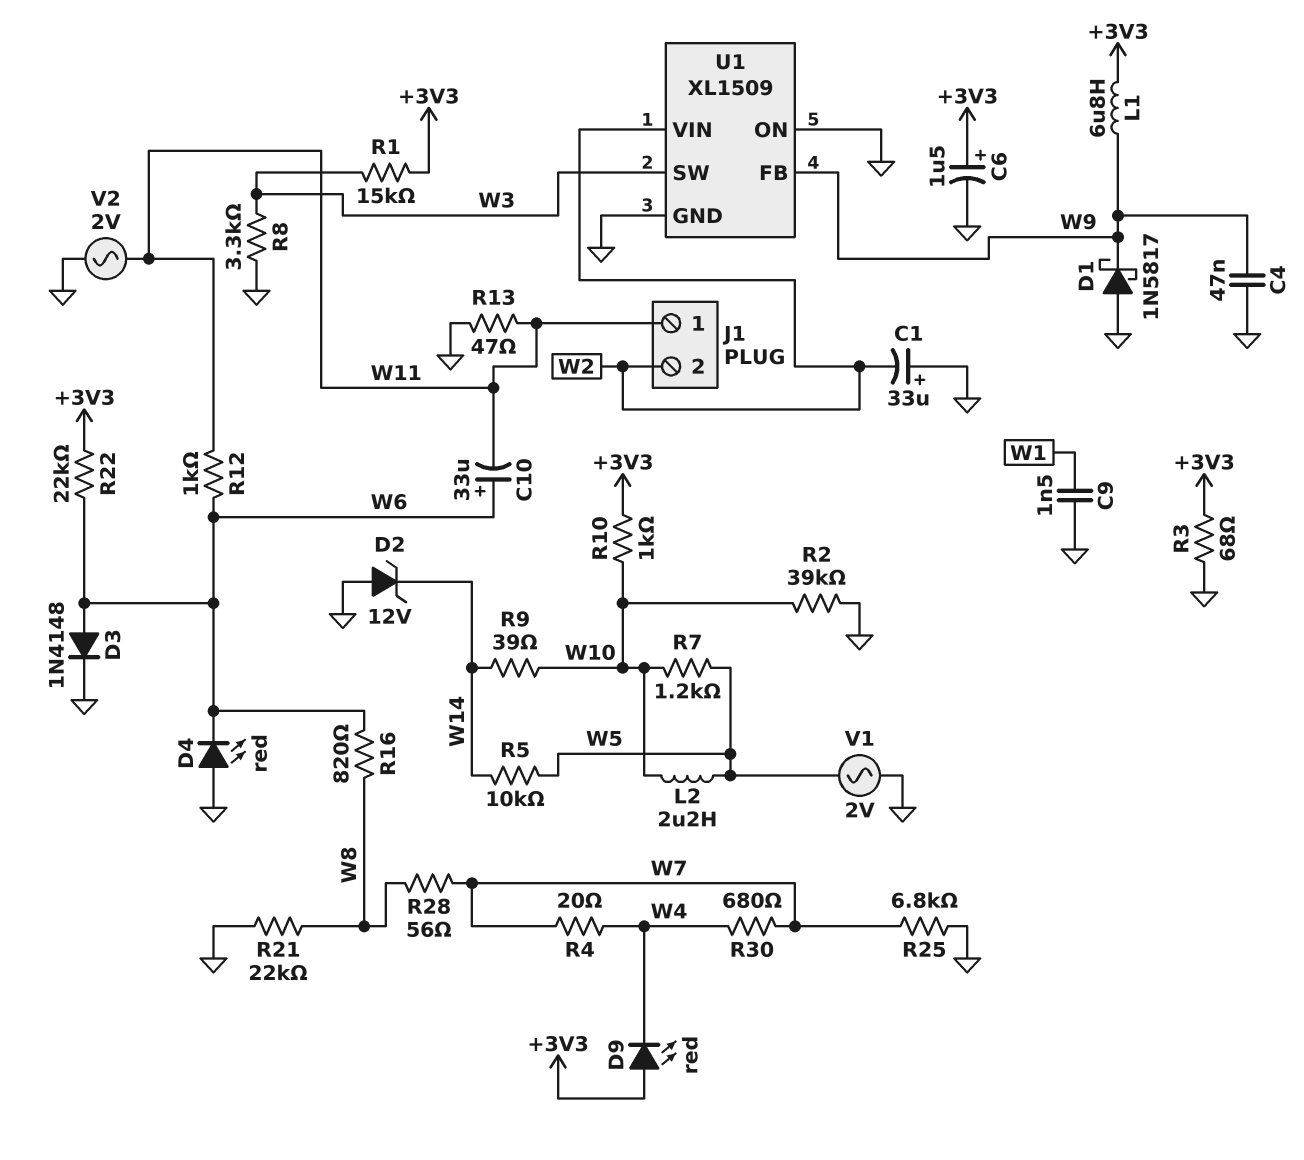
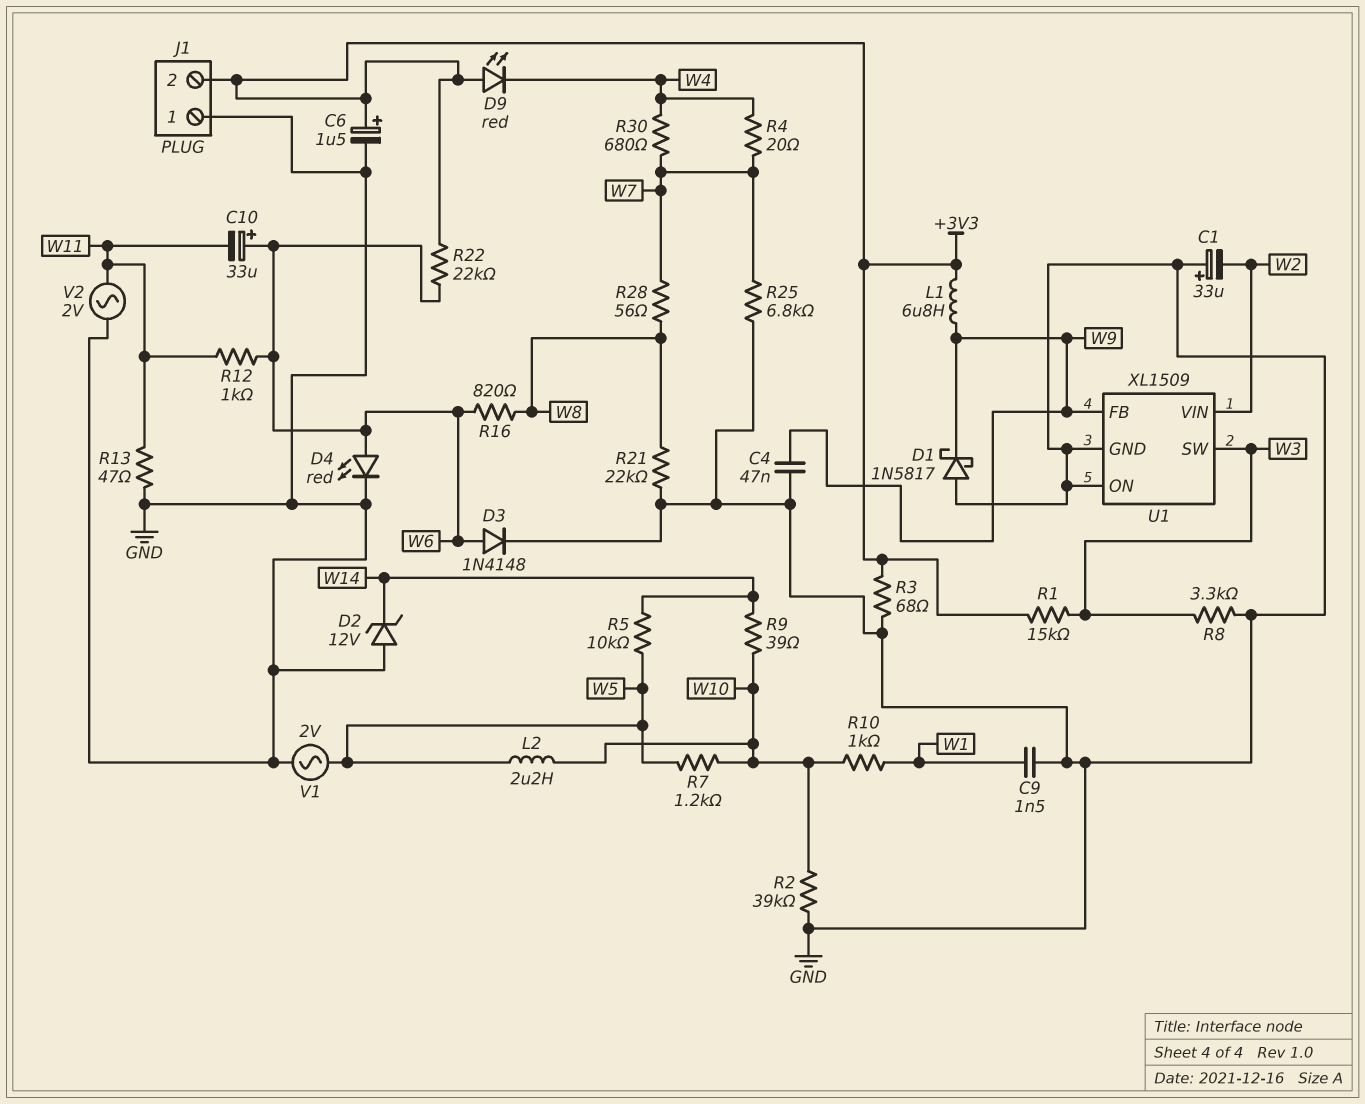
D4: LED red (A GND, K W6) -> LED red (A W6, K GND)
J1 pin 1: W11 -> GND
J1 pin 2: W2 -> +3V3
R10: 1k (+3V3, W10) -> 1k (W1, W10)

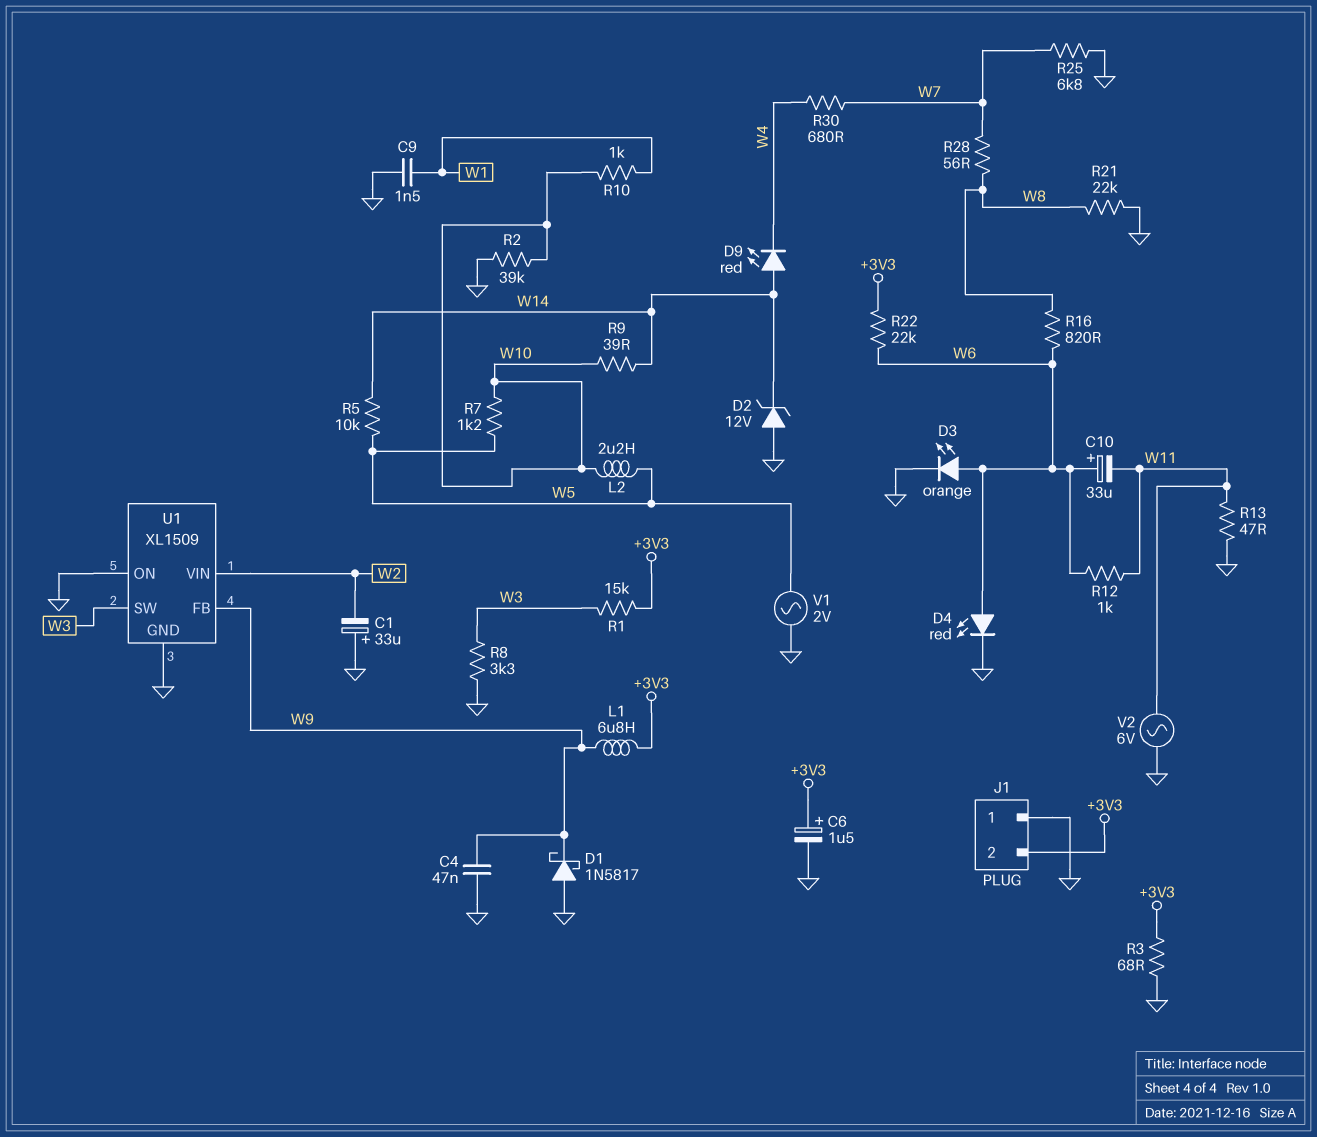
D3: diode 1N4148 (A W6, K GND) -> LED orange (A W6, K GND)
D9: LED red (A +3V3, K W4) -> LED red (A W14, K W4)
R4: 20 (W4, W7) -> none
V2: AC 2V (GND, W11) -> AC 6V (GND, W11)

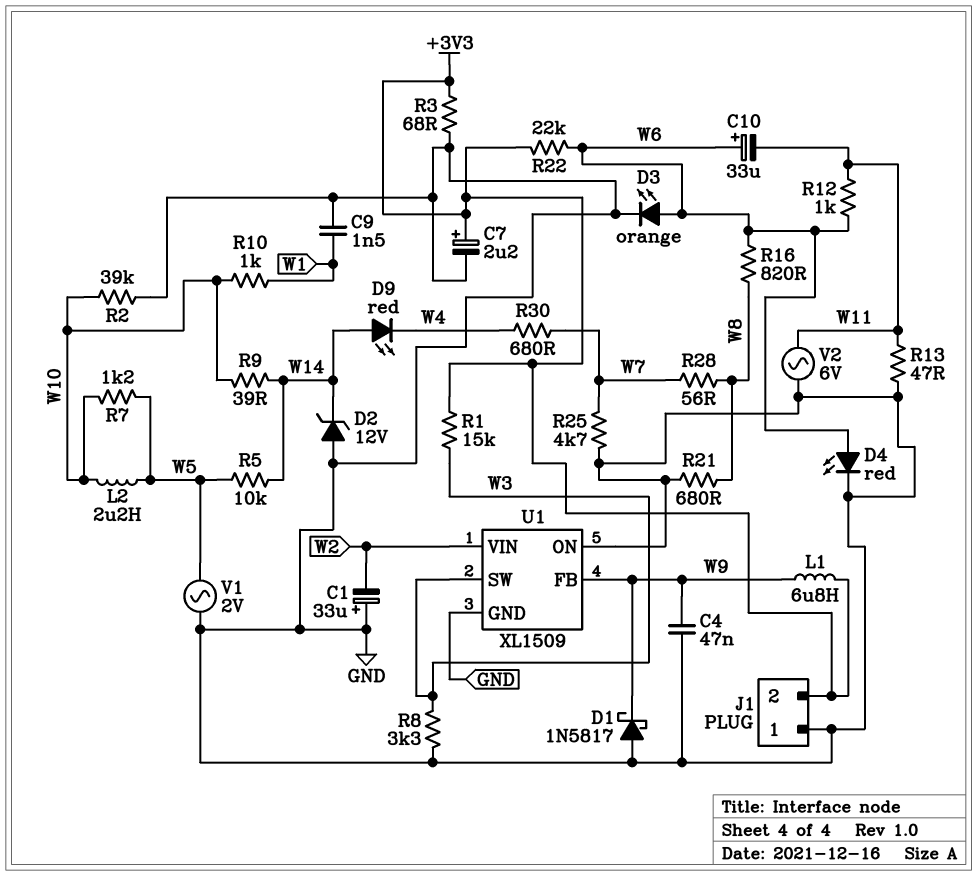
C6: 1.5uF (plus +3V3, minus GND) -> none
C7: none -> 2.2uF (plus +3V3, minus GND)
R21: 22k (GND, W8) -> 680 (GND, W8)
R25: 6.8k (GND, W7) -> 4.7k (GND, W7)

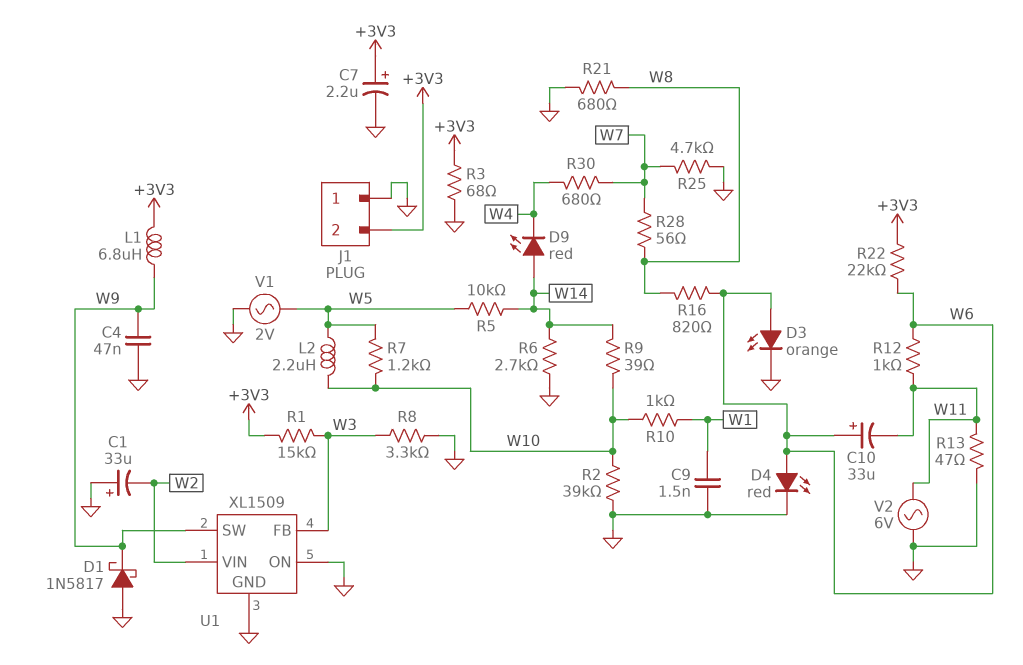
D2: zener 12V (A GND, K W14) -> none
R6: none -> 2.7k (GND, W14)
U1 pin FB: W9 -> W3
U1 pin SW: W3 -> W9

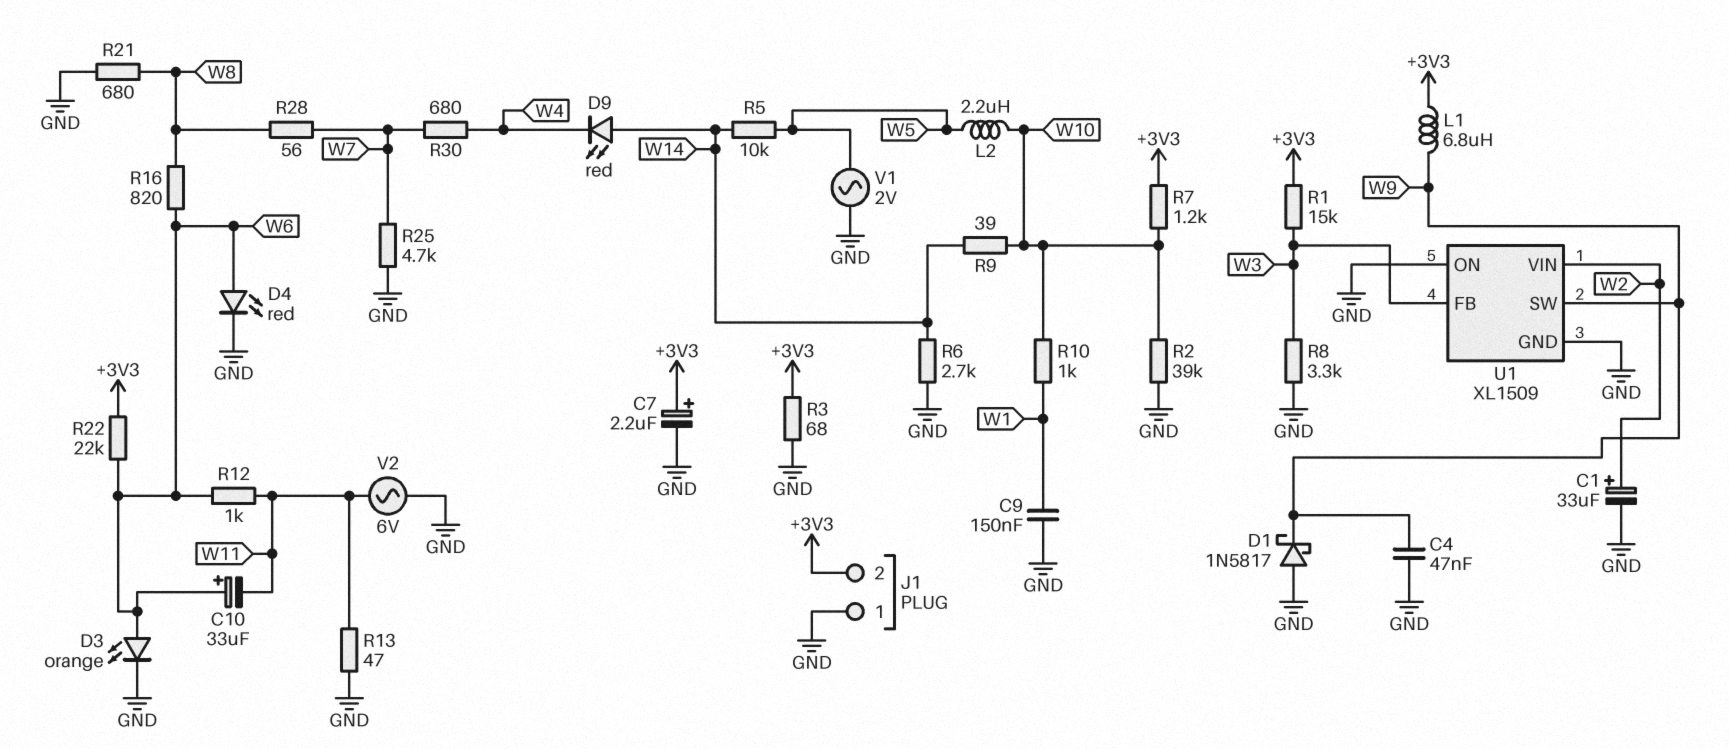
C1: 33uF (plus GND, minus W2) -> 33uF (plus W2, minus GND)
C9: 1.5nF (GND, W1) -> 150nF (GND, W1)
R7: 1.2k (W5, W10) -> 1.2k (+3V3, W10)

